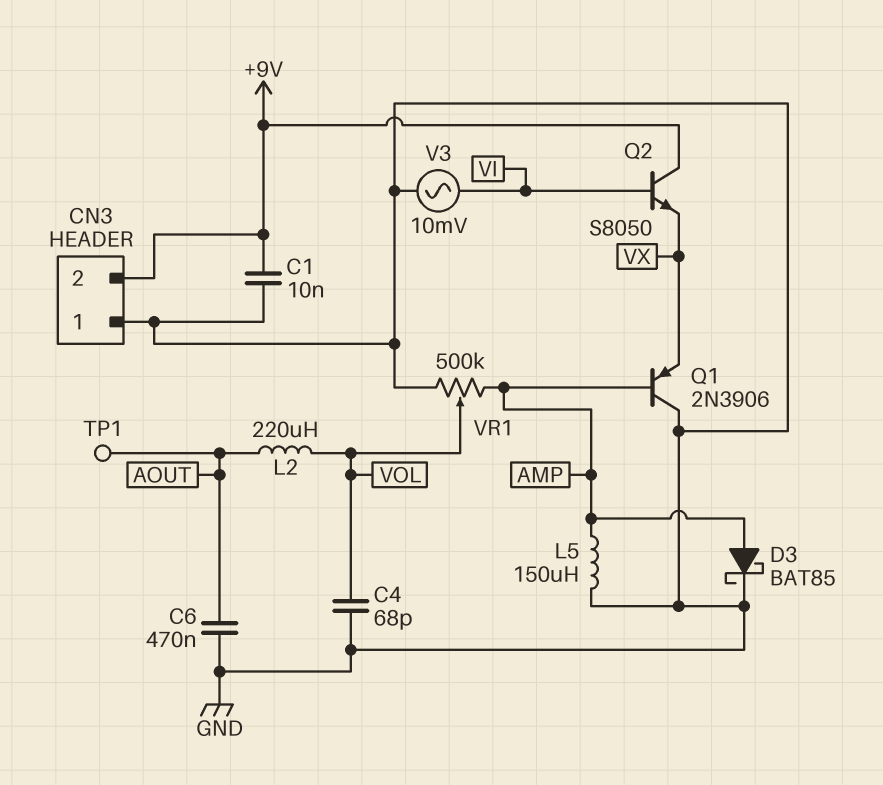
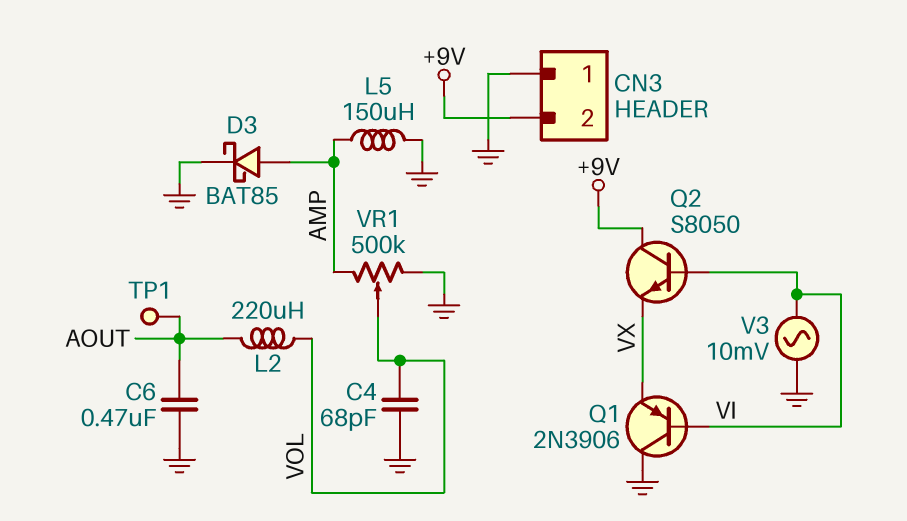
C1: 10nF (+9V, GND) -> none
Q1: PNP 2N3906 (B AMP, C GND, E VX) -> PNP 2N3906 (B VI, C GND, E VX)

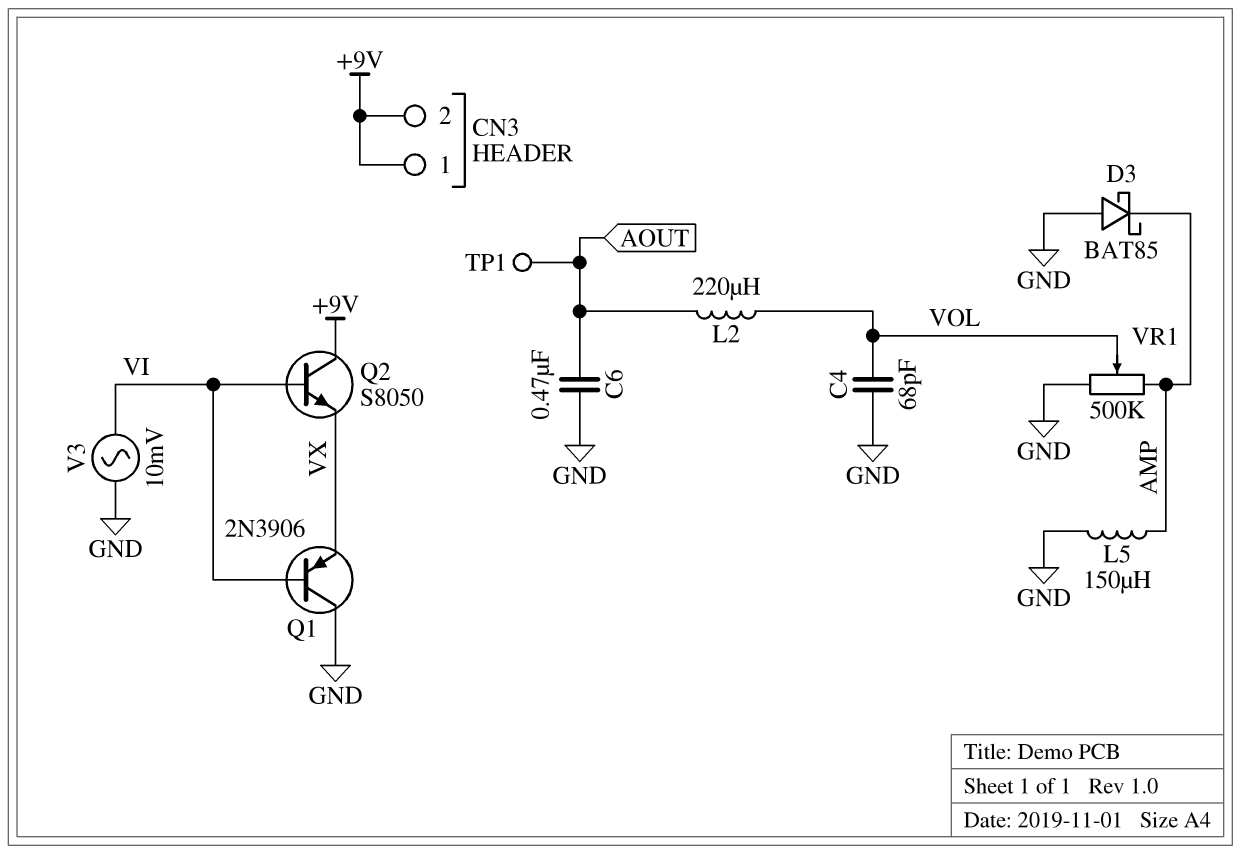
CN3 pin 1: GND -> +9V
D3: schottky BAT85 (A AMP, K GND) -> schottky BAT85 (A GND, K AMP)

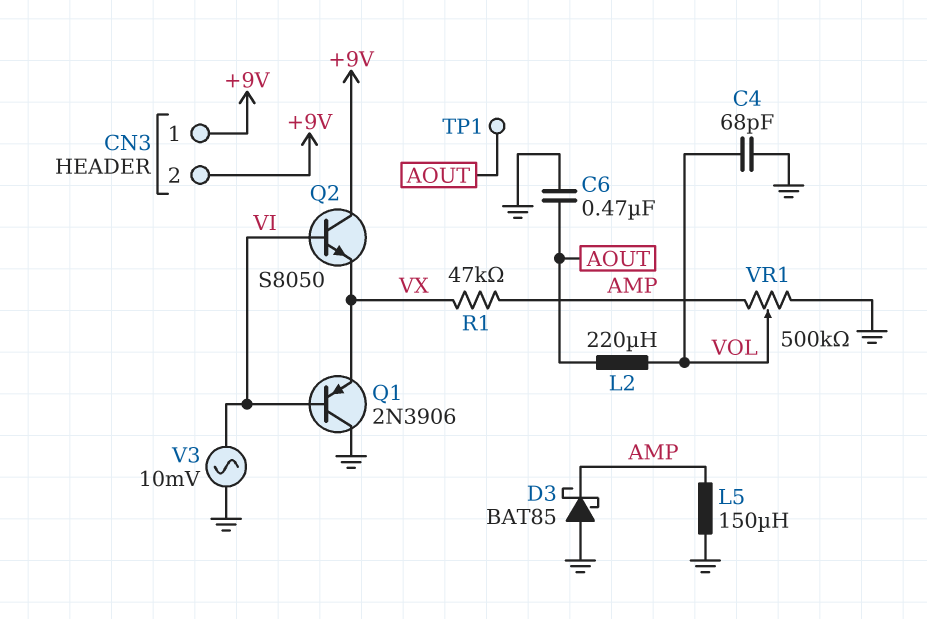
R1: none -> 47k (AMP, VX)

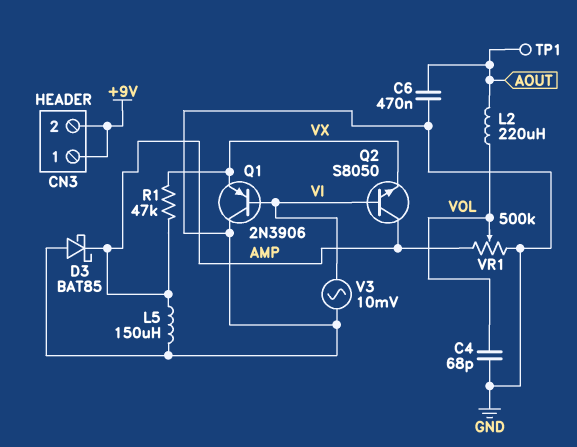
Q2: NPN S8050 (B VI, C +9V, E VX) -> NPN S8050 (B VI, C AMP, E VX)

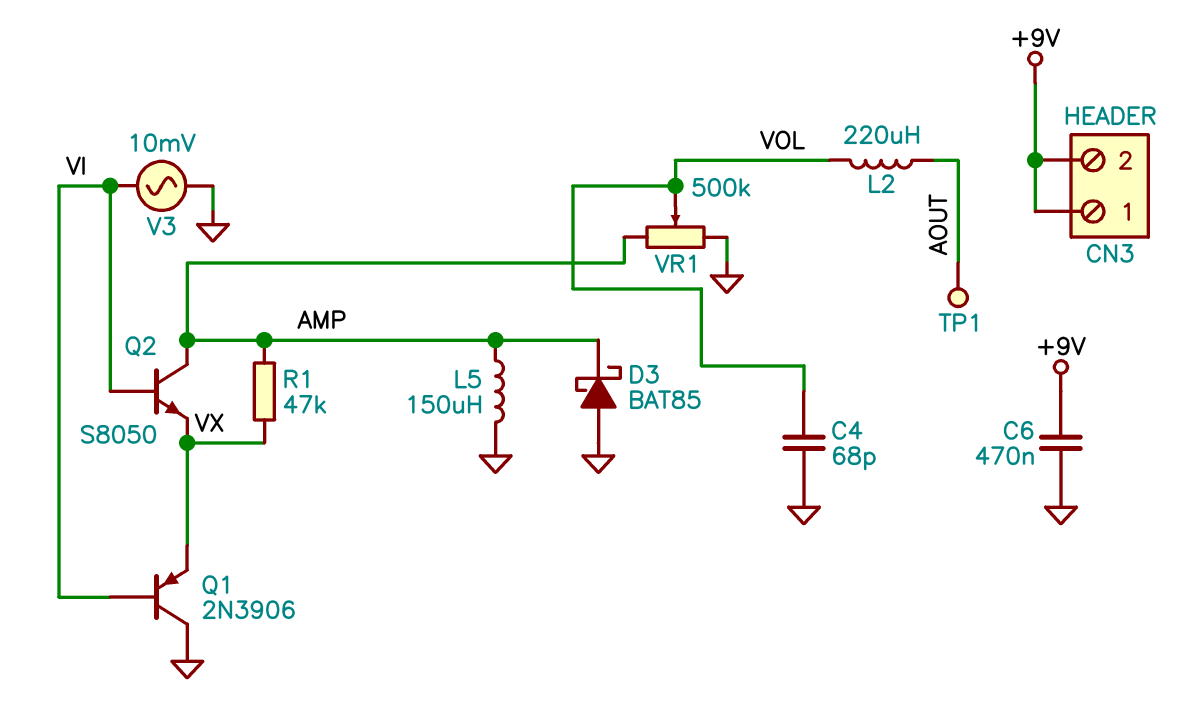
C6: 470nF (AOUT, GND) -> 470nF (+9V, GND)

